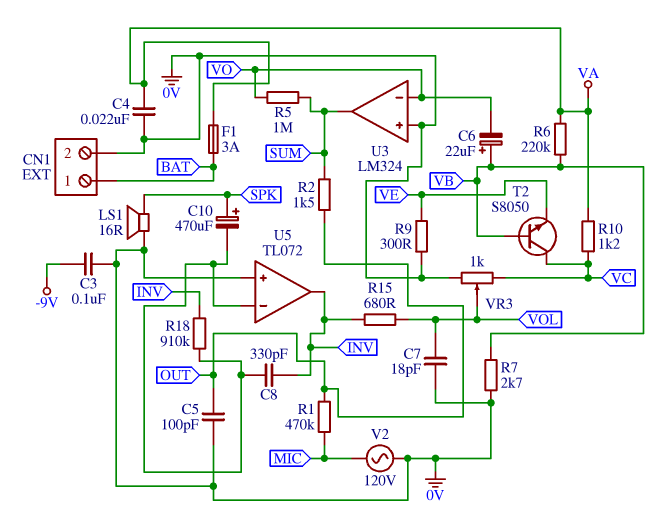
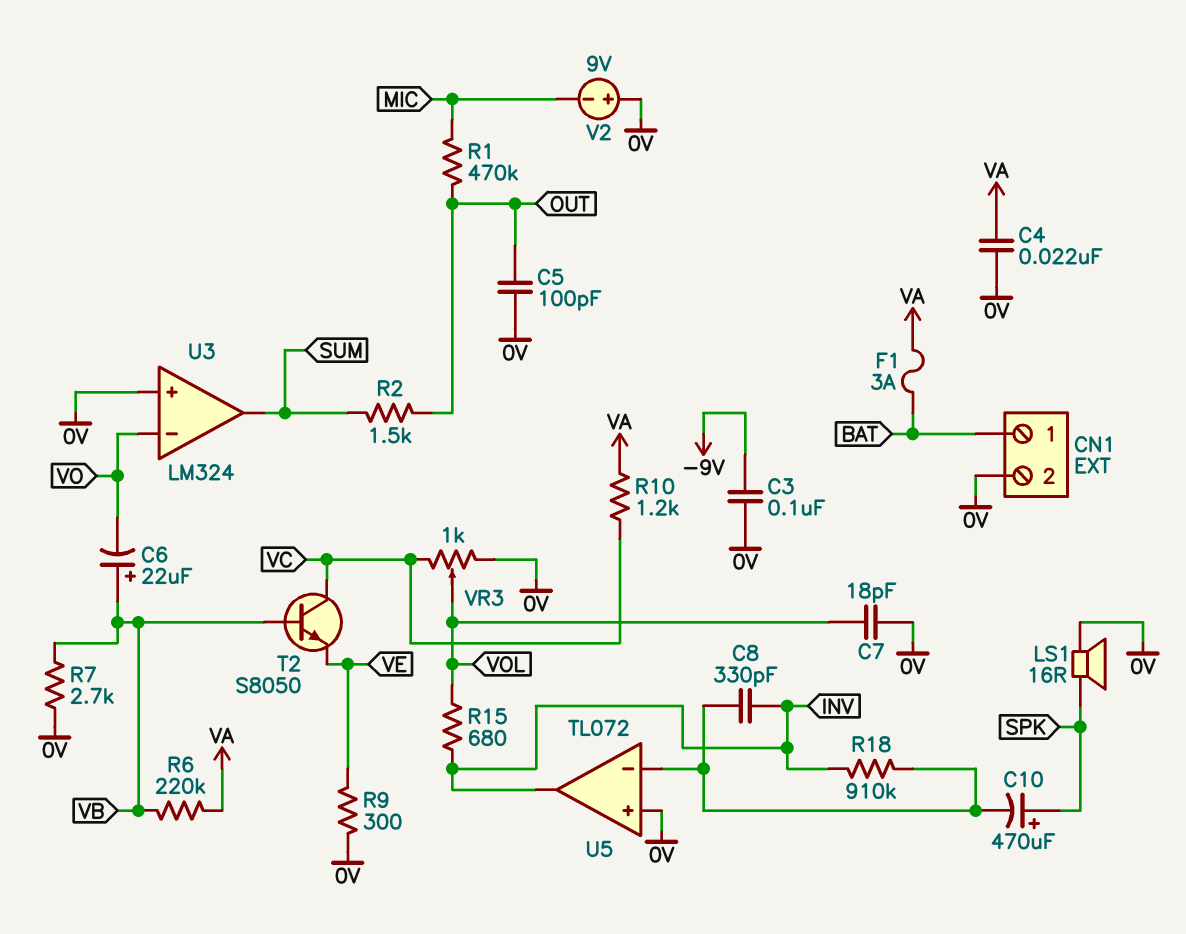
R5: 1M (SUM, VO) -> none
V2: AC 120V (0V, MIC) -> 9V (plus 0V, minus MIC)

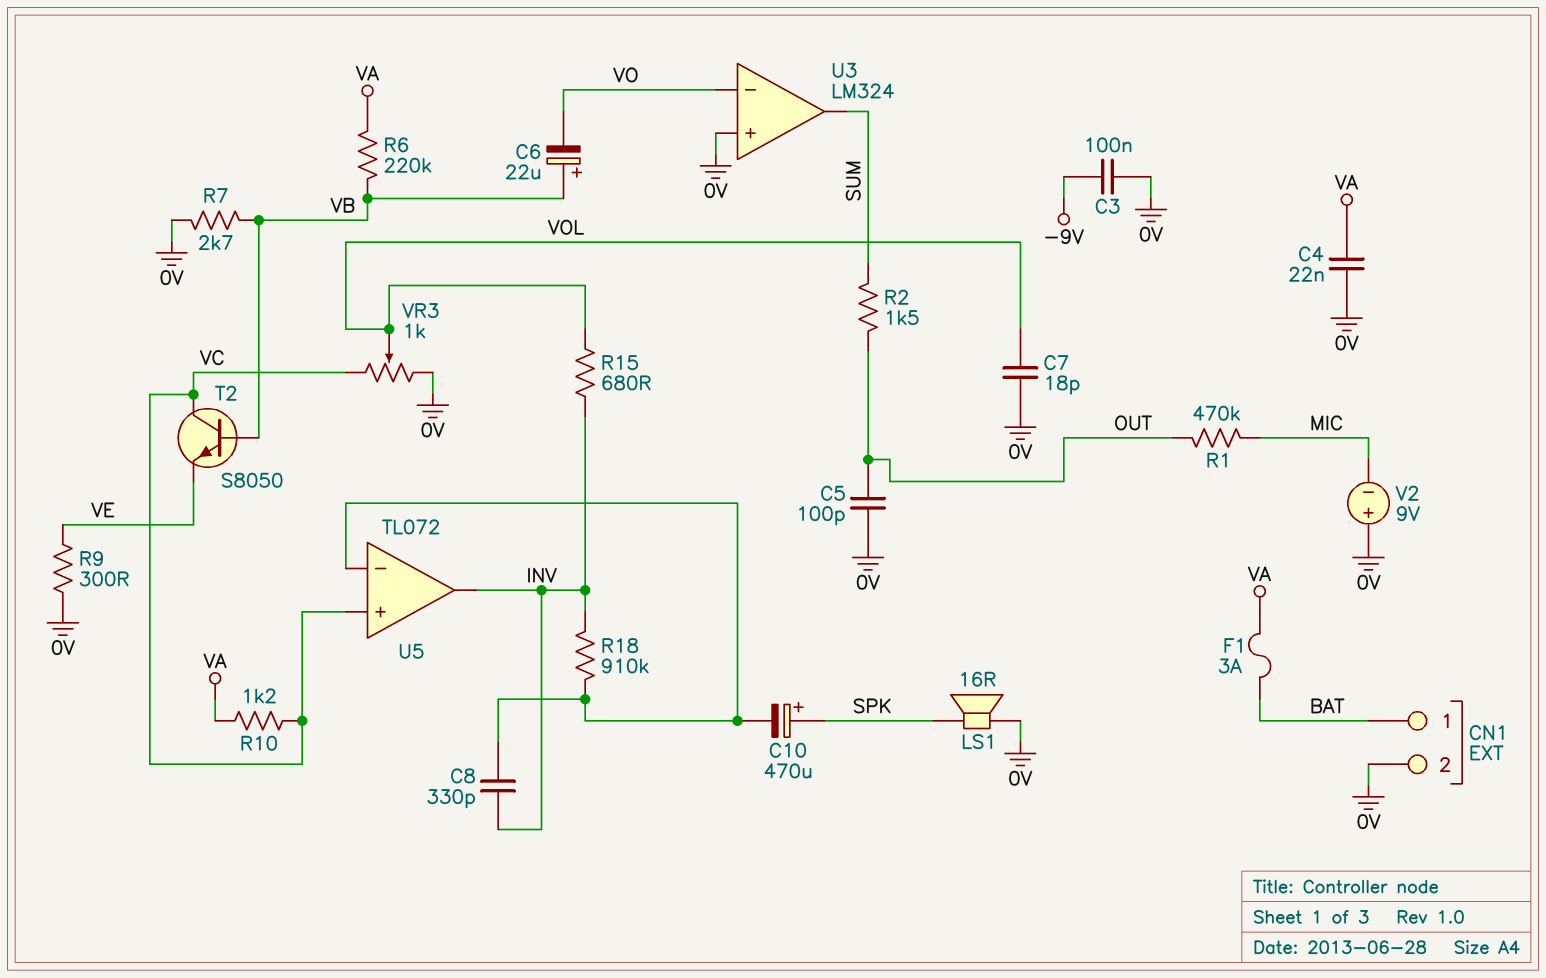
U5 pin in+: 0V -> VC

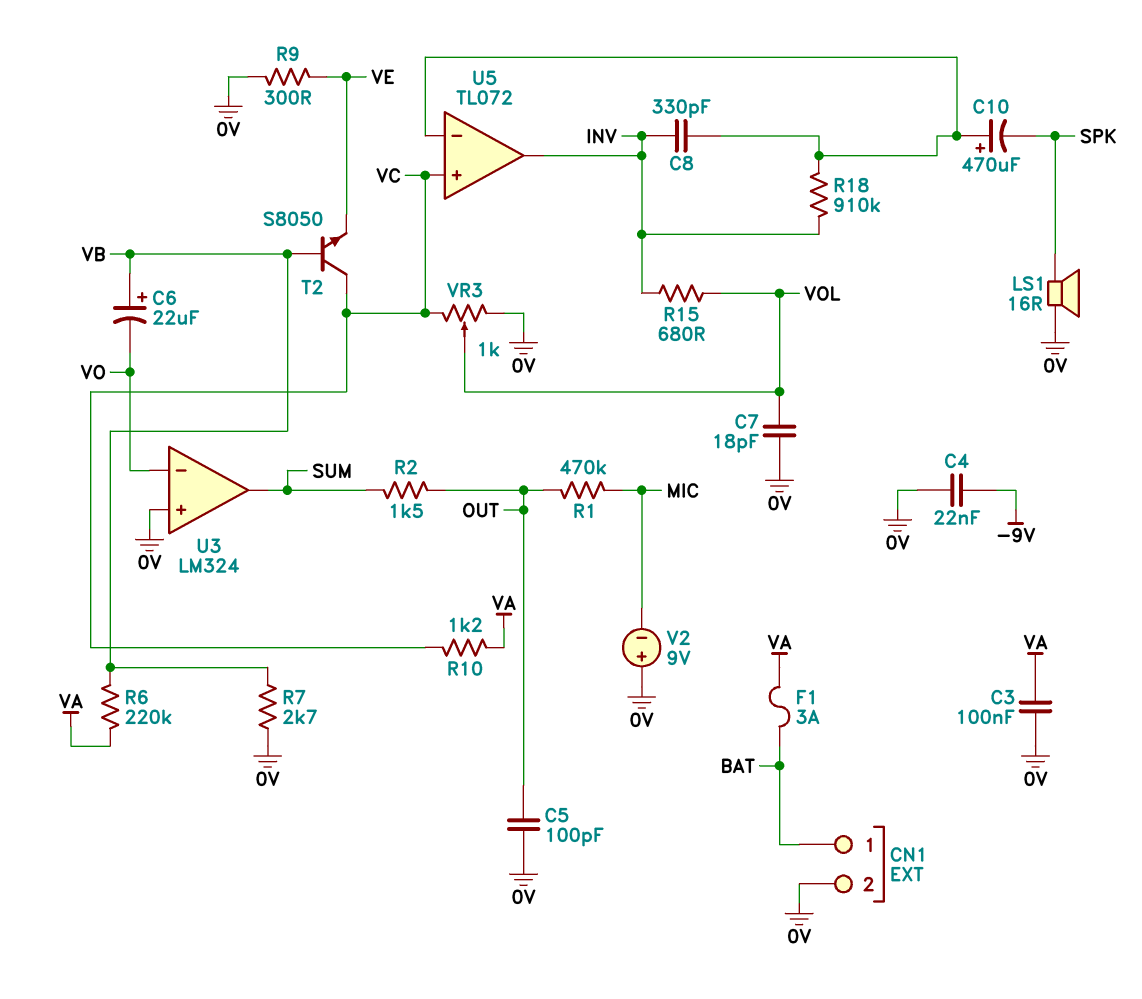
C3: 100nF (-9V, 0V) -> 100nF (0V, VA)
C4: 22nF (0V, VA) -> 22nF (-9V, 0V)
C10: 470uF (plus SPK, minus U5/in-) -> 470uF (plus U5/in-, minus SPK)

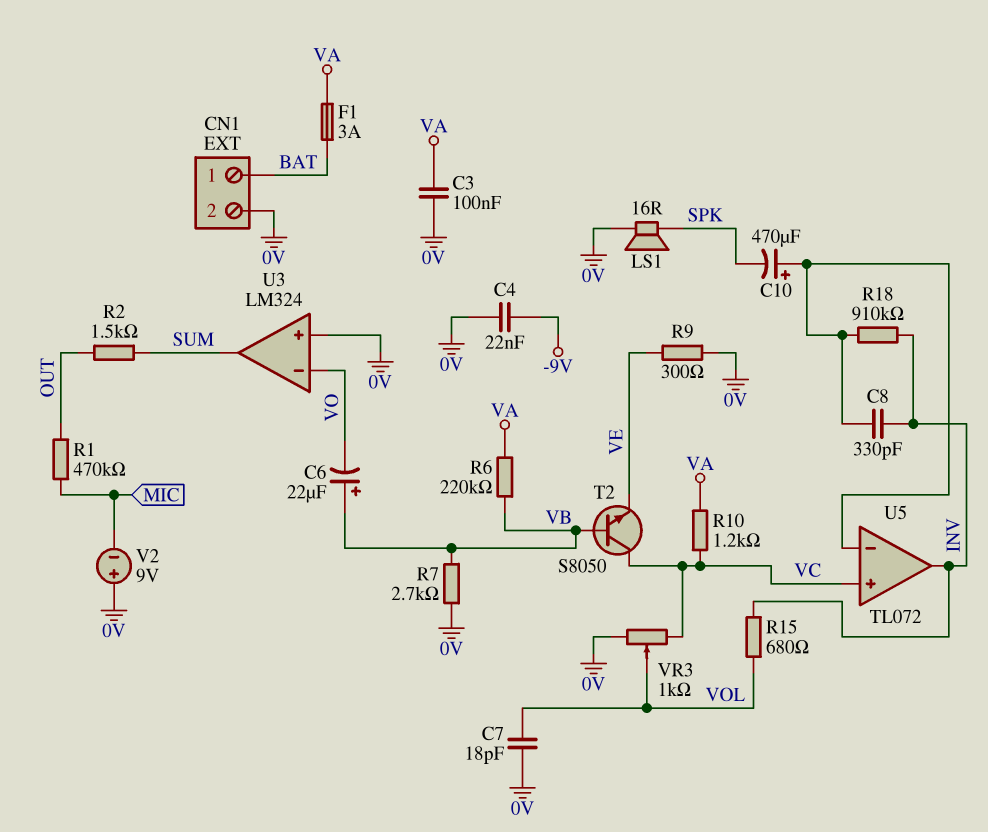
C5: 100pF (0V, OUT) -> none

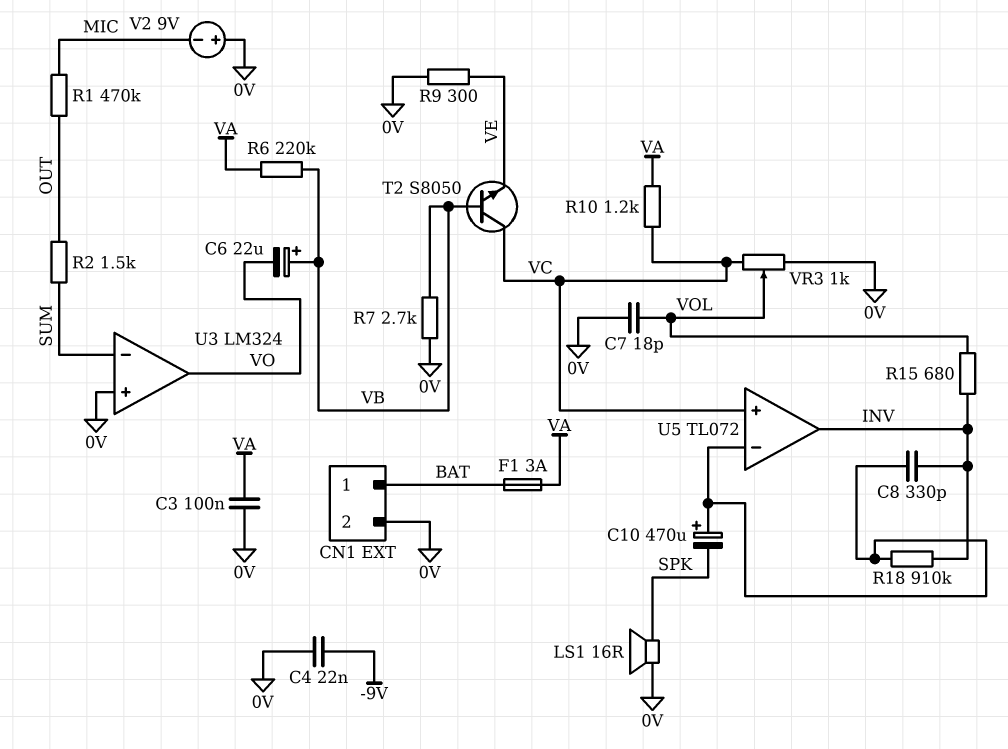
U3 pin in-: VO -> SUM
U3 pin out: SUM -> VO

